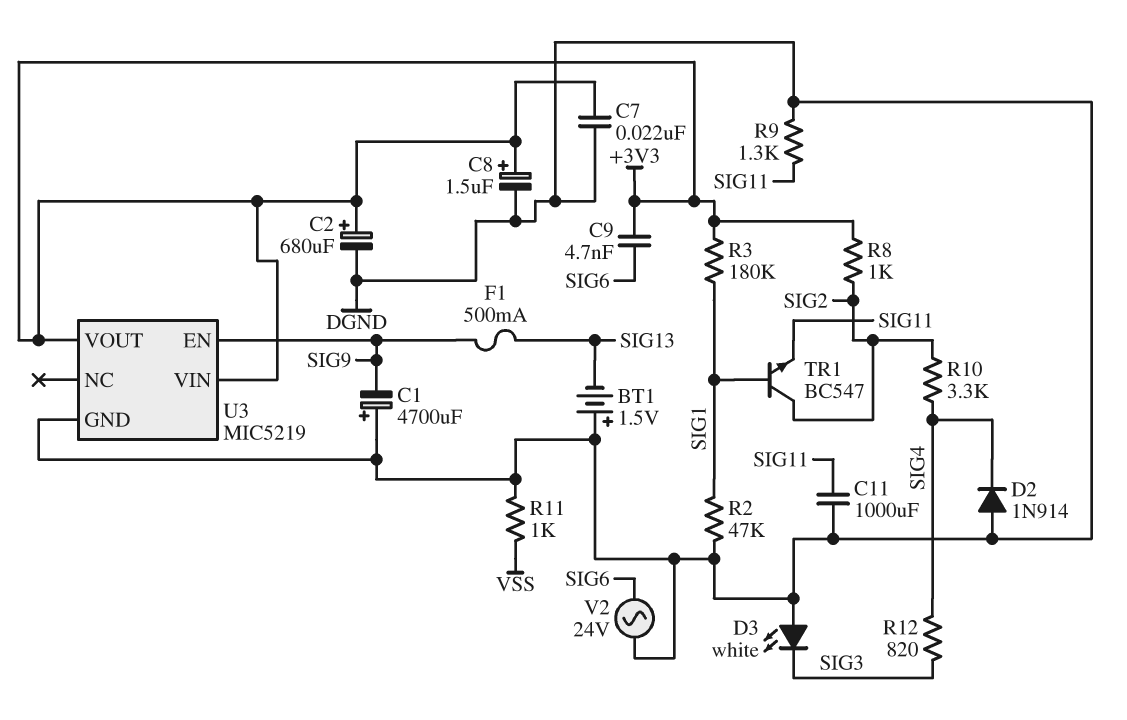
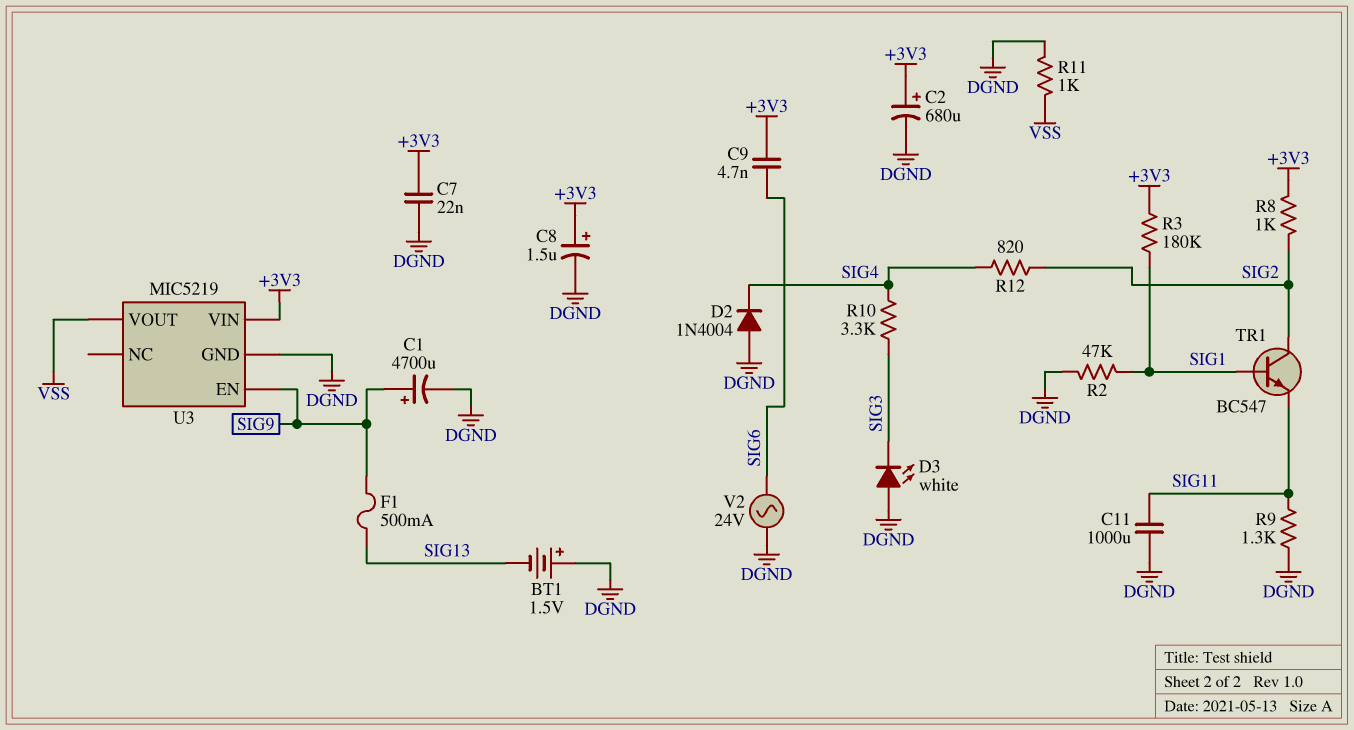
C1: 4700uF (plus DGND, minus SIG9) -> 4700uF (plus SIG9, minus DGND)
D2: diode 1N914 (A DGND, K SIG4) -> diode 1N4004 (A DGND, K SIG4)
R10: 3.3k (SIG2, SIG4) -> 3.3k (SIG3, SIG4)
R12: 820 (SIG3, SIG4) -> 820 (SIG2, SIG4)
U3 pin VOUT: +3V3 -> VSS

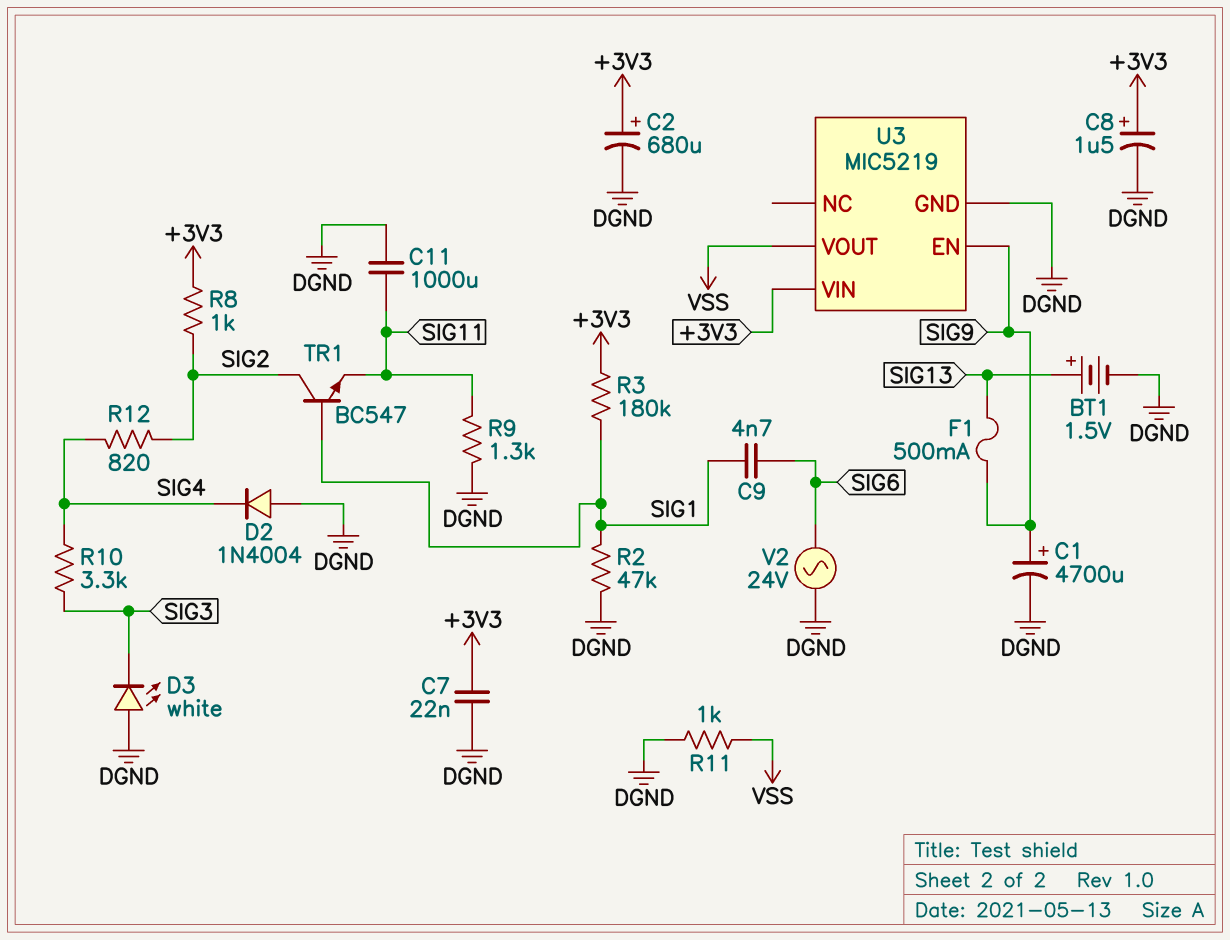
BT1: 1.5V (plus DGND, minus SIG13) -> 1.5V (plus SIG13, minus DGND)
C9: 4.7nF (+3V3, SIG6) -> 4.7nF (SIG1, SIG6)

